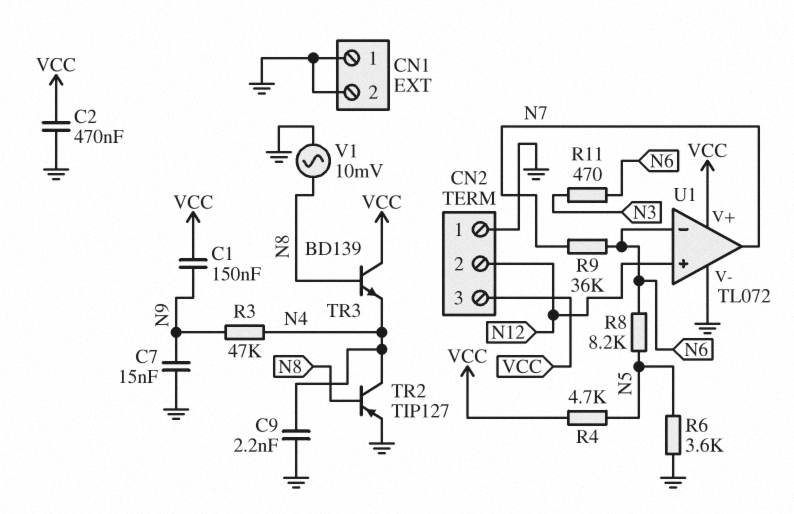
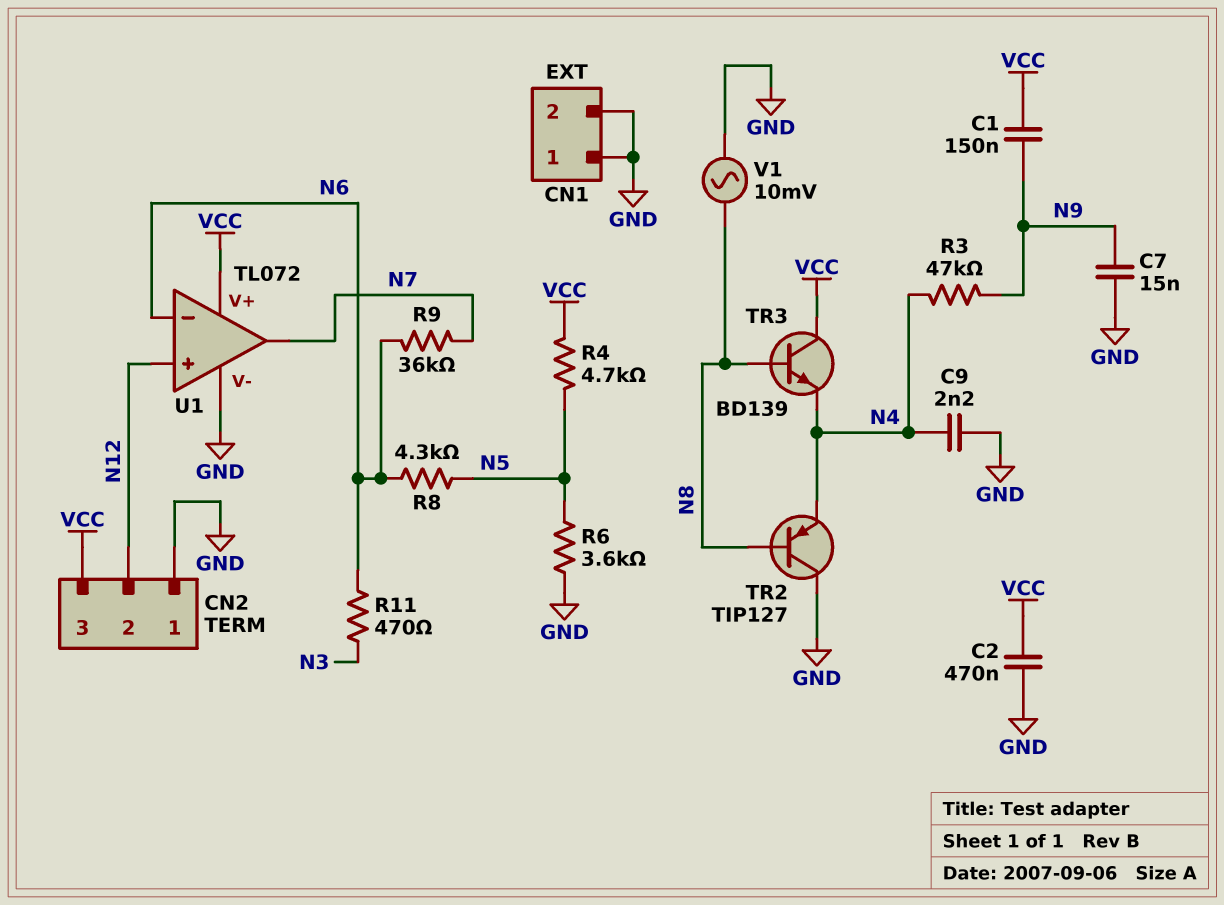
R8: 8.2k (N5, N6) -> 4.3k (N5, N6)
TR2: PNP TIP127 (B N8, C N4, E GND) -> PNP TIP127 (B N8, C GND, E N4)

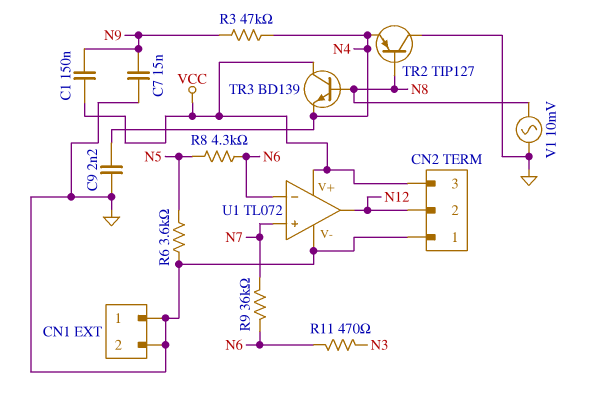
C2: 470nF (GND, VCC) -> none
R4: 4.7k (N5, VCC) -> none
U1 pin in+: N12 -> N7
U1 pin out: N7 -> N12

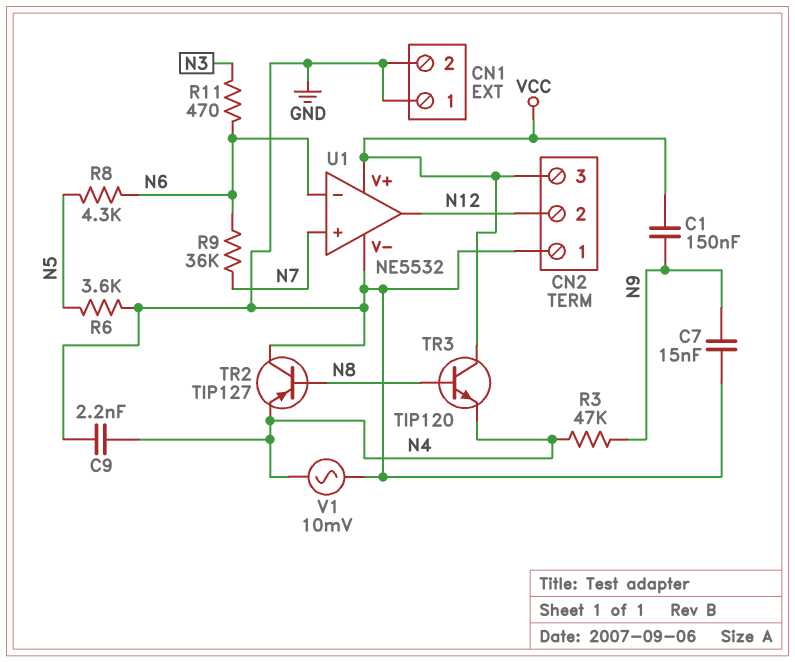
TR3: NPN BD139 (B N8, C VCC, E N4) -> NPN TIP120 (B N8, C VCC, E N4)
U1: TL072 -> NE5532
V1: AC 10mV (GND, N8) -> AC 10mV (GND, N4)

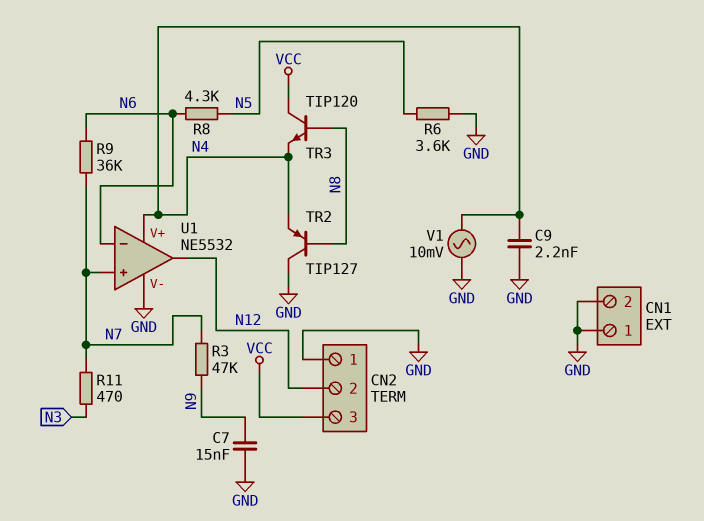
C1: 150nF (N9, VCC) -> none
R3: 47k (N4, N9) -> 47k (N7, N9)
R11: 470 (N3, N6) -> 470 (N3, N7)
U1 pin V+: VCC -> N4

